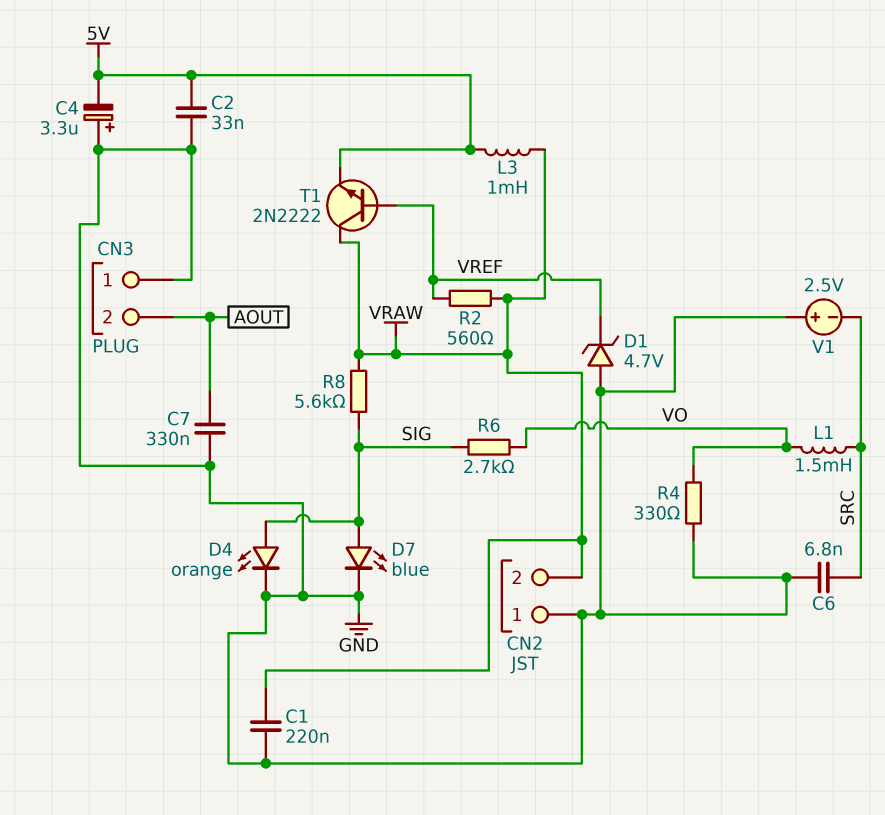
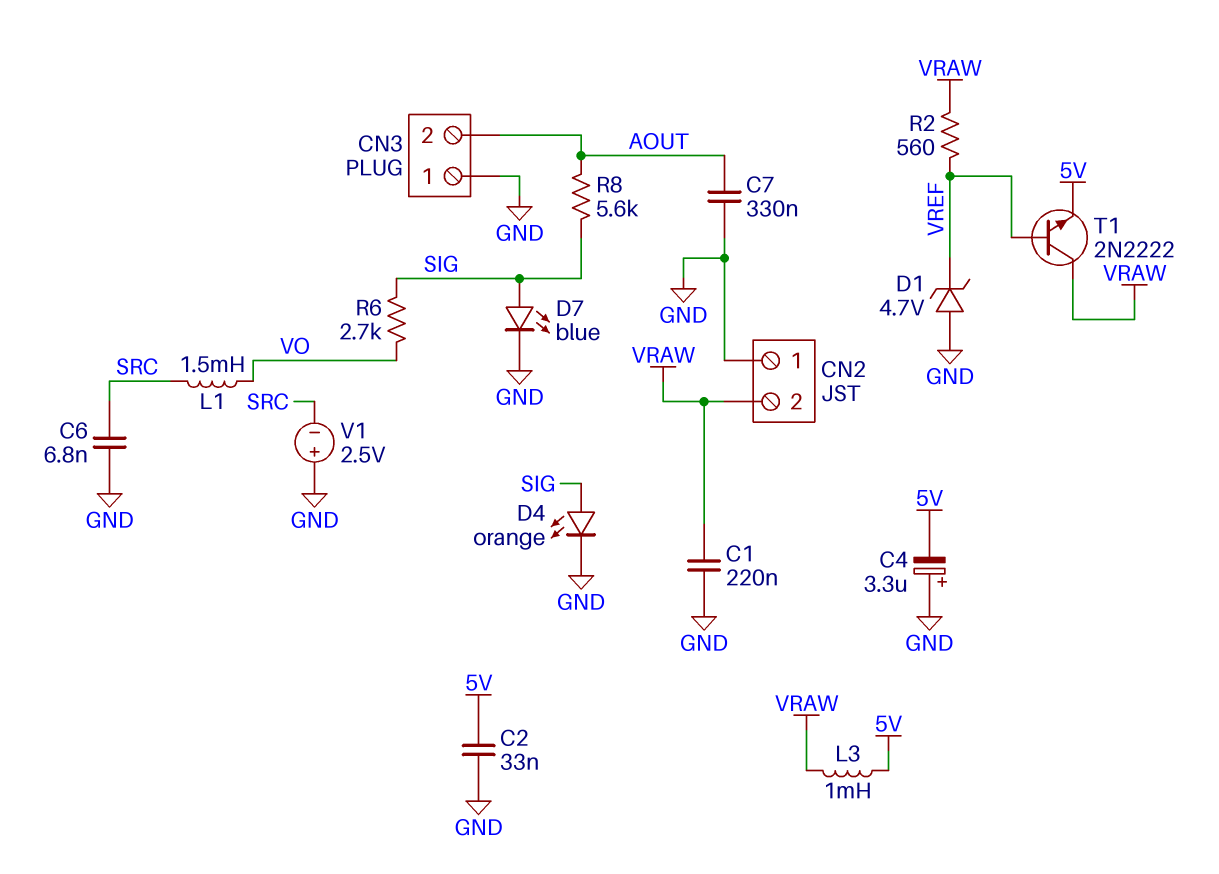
R4: 330 (GND, VO) -> none
R8: 5.6k (SIG, VRAW) -> 5.6k (AOUT, SIG)

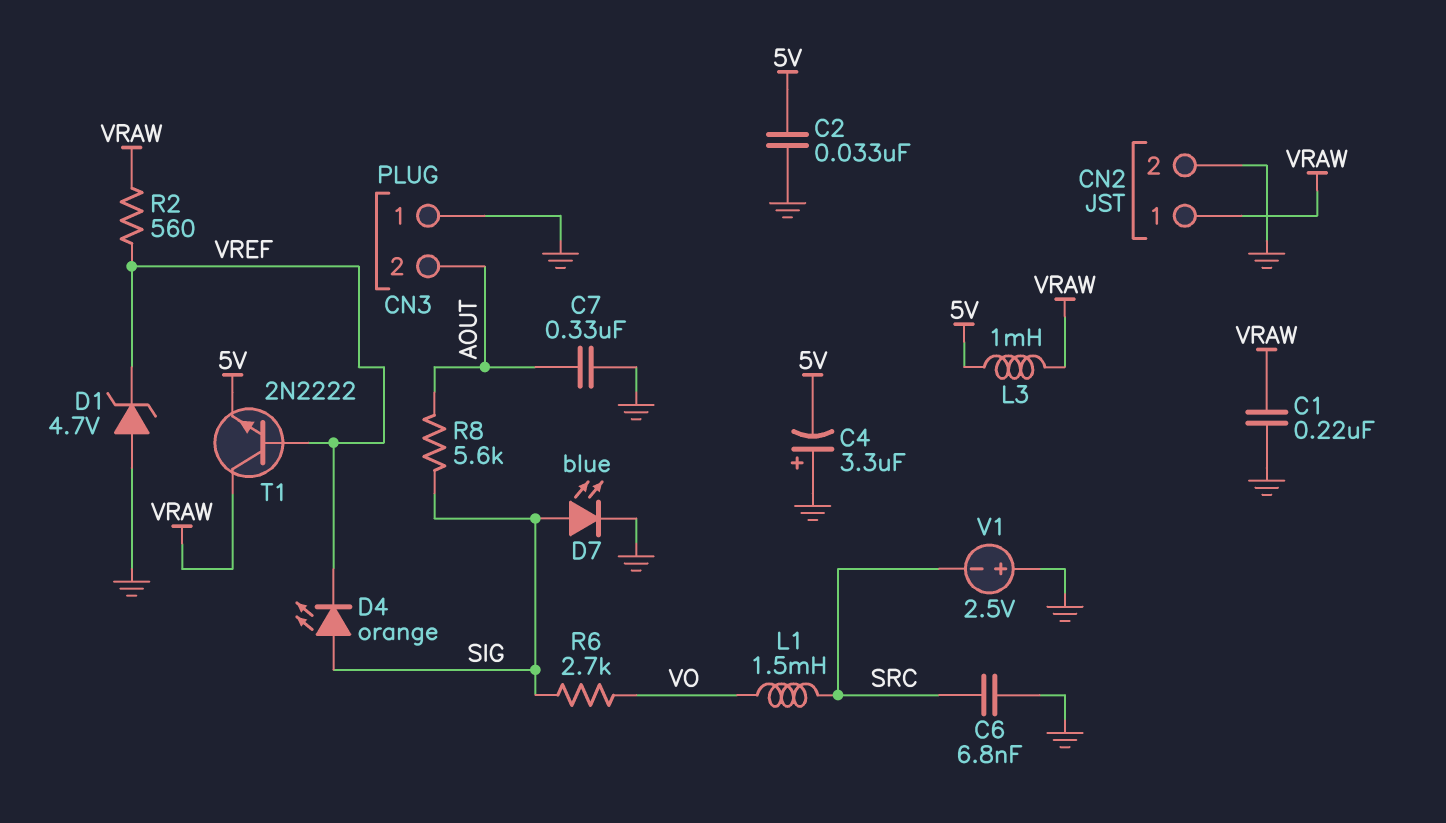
CN2 pin 1: GND -> VRAW
CN2 pin 2: VRAW -> GND
D4: LED orange (A SIG, K GND) -> LED orange (A SIG, K VREF)

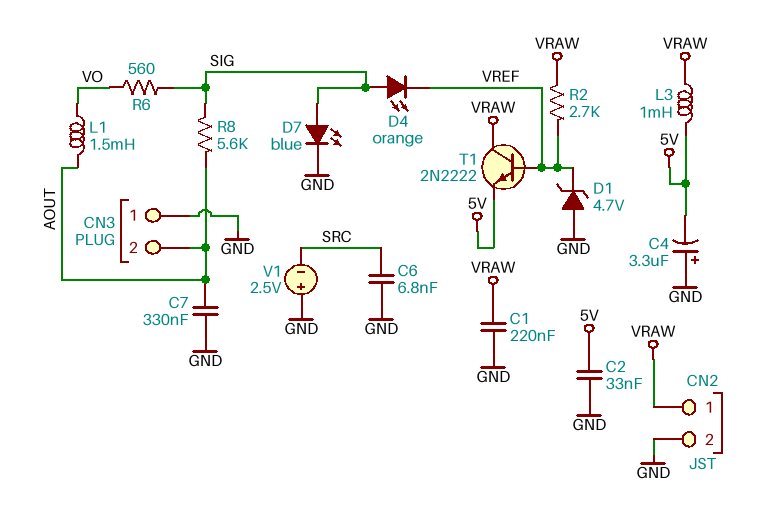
L1: 1.5mH (SRC, VO) -> 1.5mH (AOUT, VO)
R2: 560 (VRAW, VREF) -> 2.7k (VRAW, VREF)
R6: 2.7k (SIG, VO) -> 560 (SIG, VO)

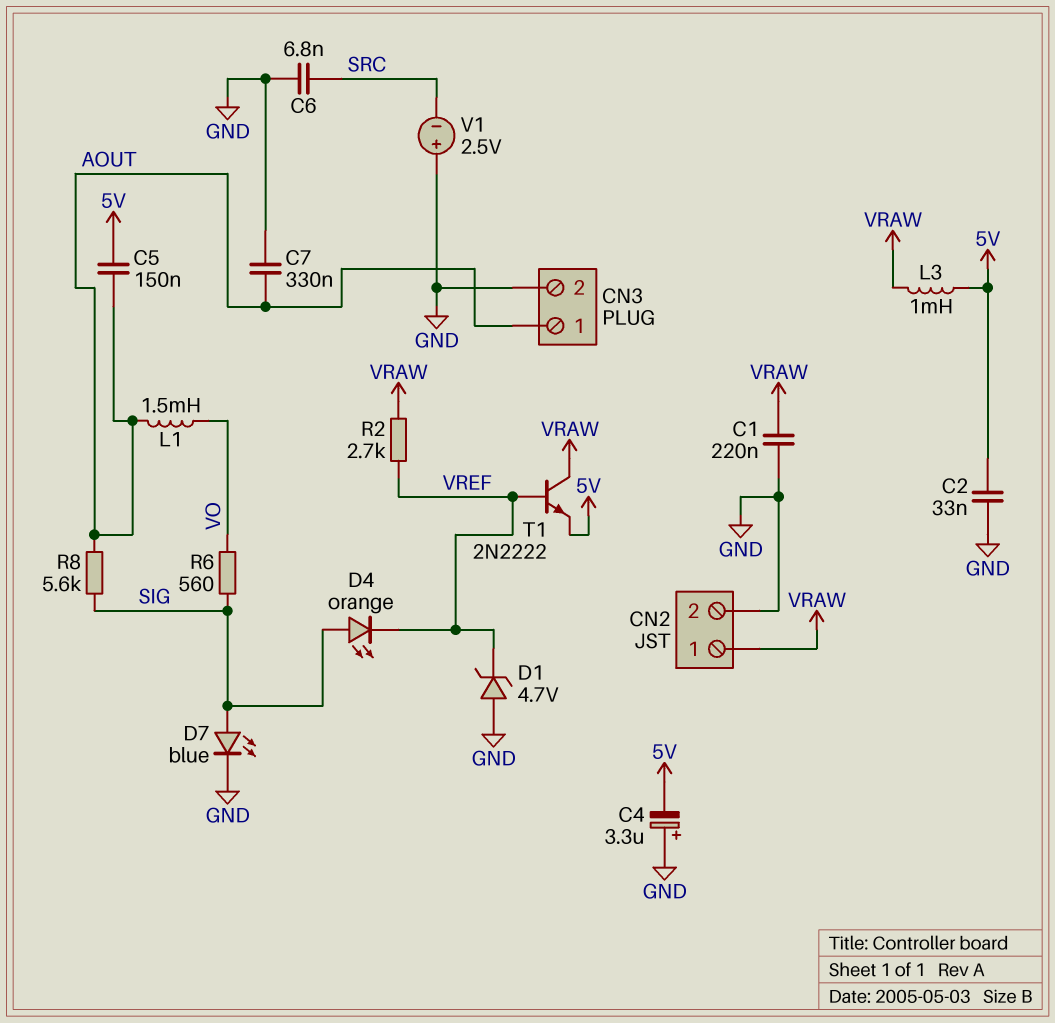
C5: none -> 150nF (5V, AOUT)
CN3 pin 1: GND -> AOUT
CN3 pin 2: AOUT -> GND

